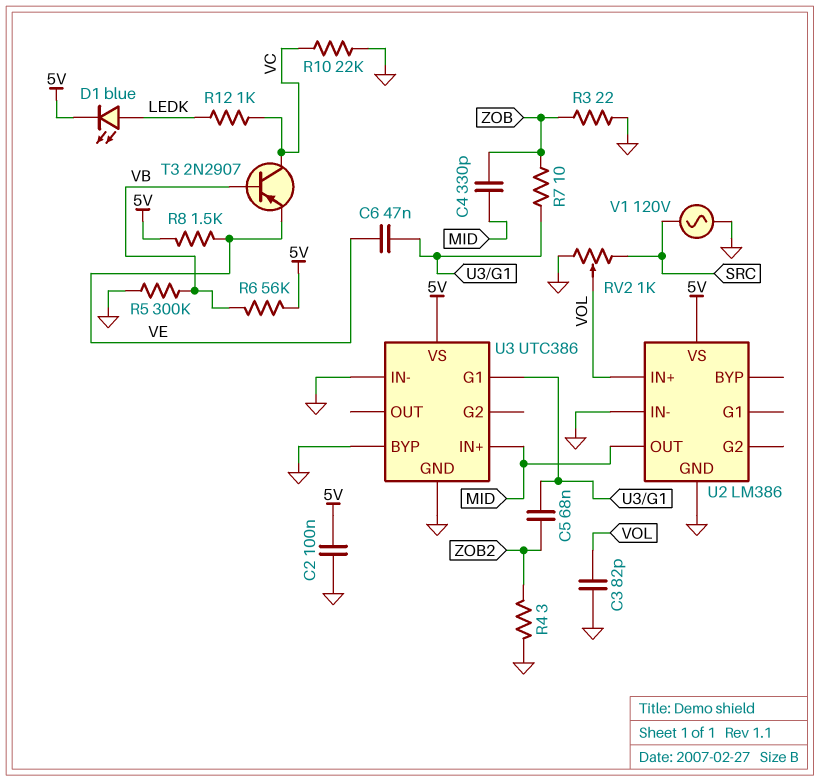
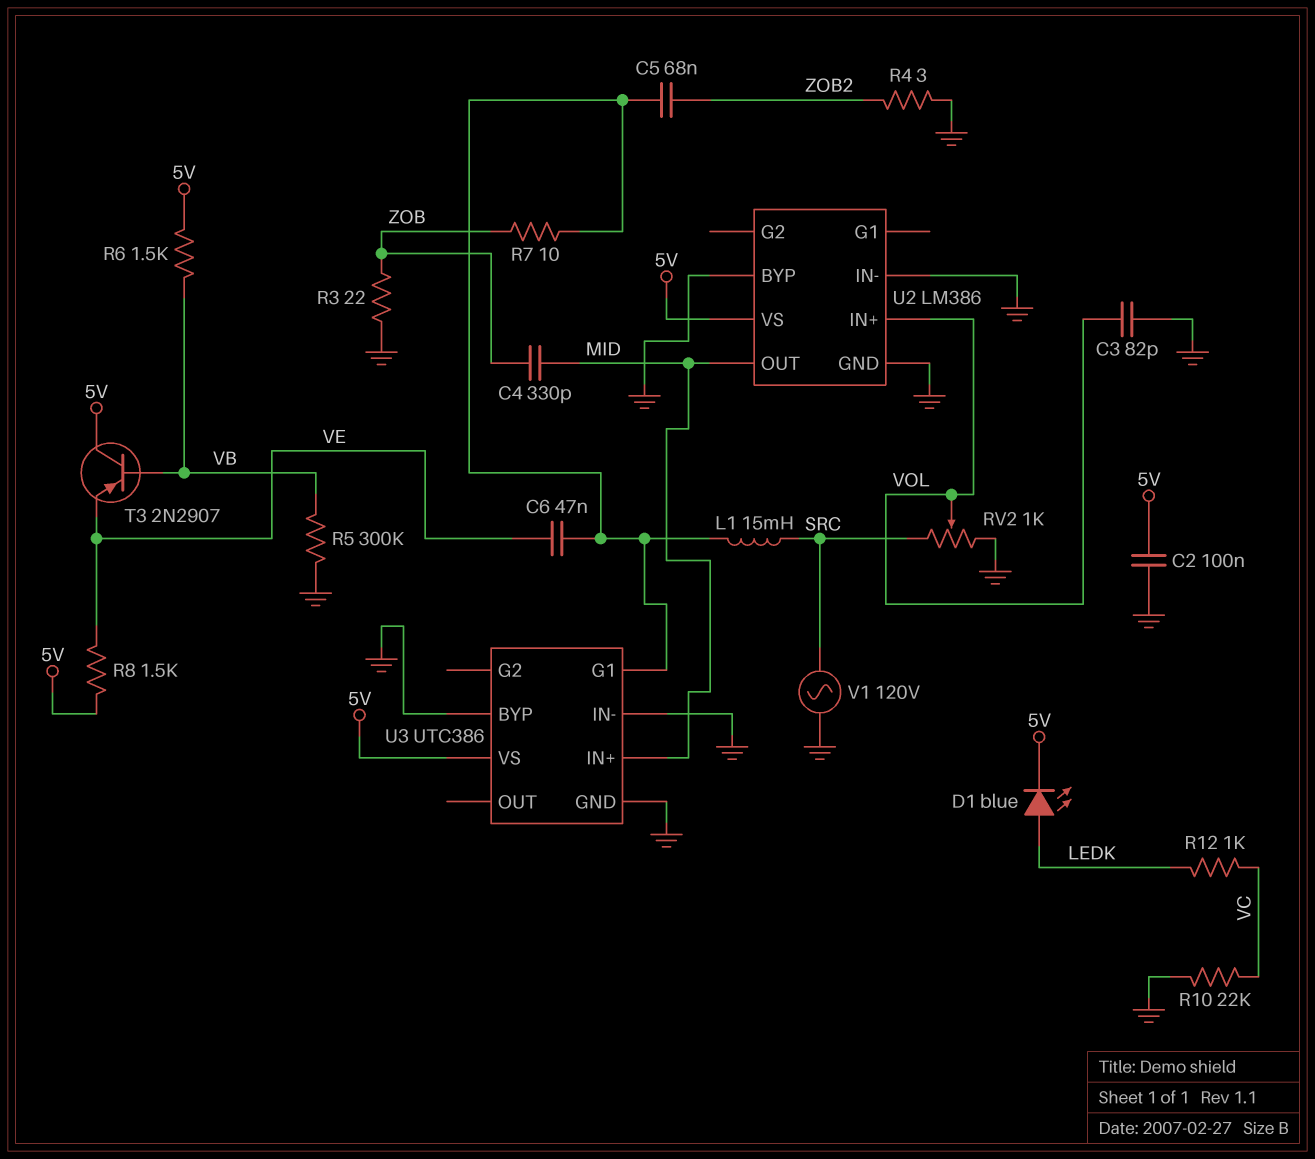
L1: none -> 15mH (SRC, U3/G1)
R6: 56k (5V, VB) -> 1.5k (5V, VB)
T3: PNP 2N2907 (B VB, C VC, E VE) -> PNP 2N2907 (B VB, C 5V, E VE)
U2 pin BYP: none -> GND

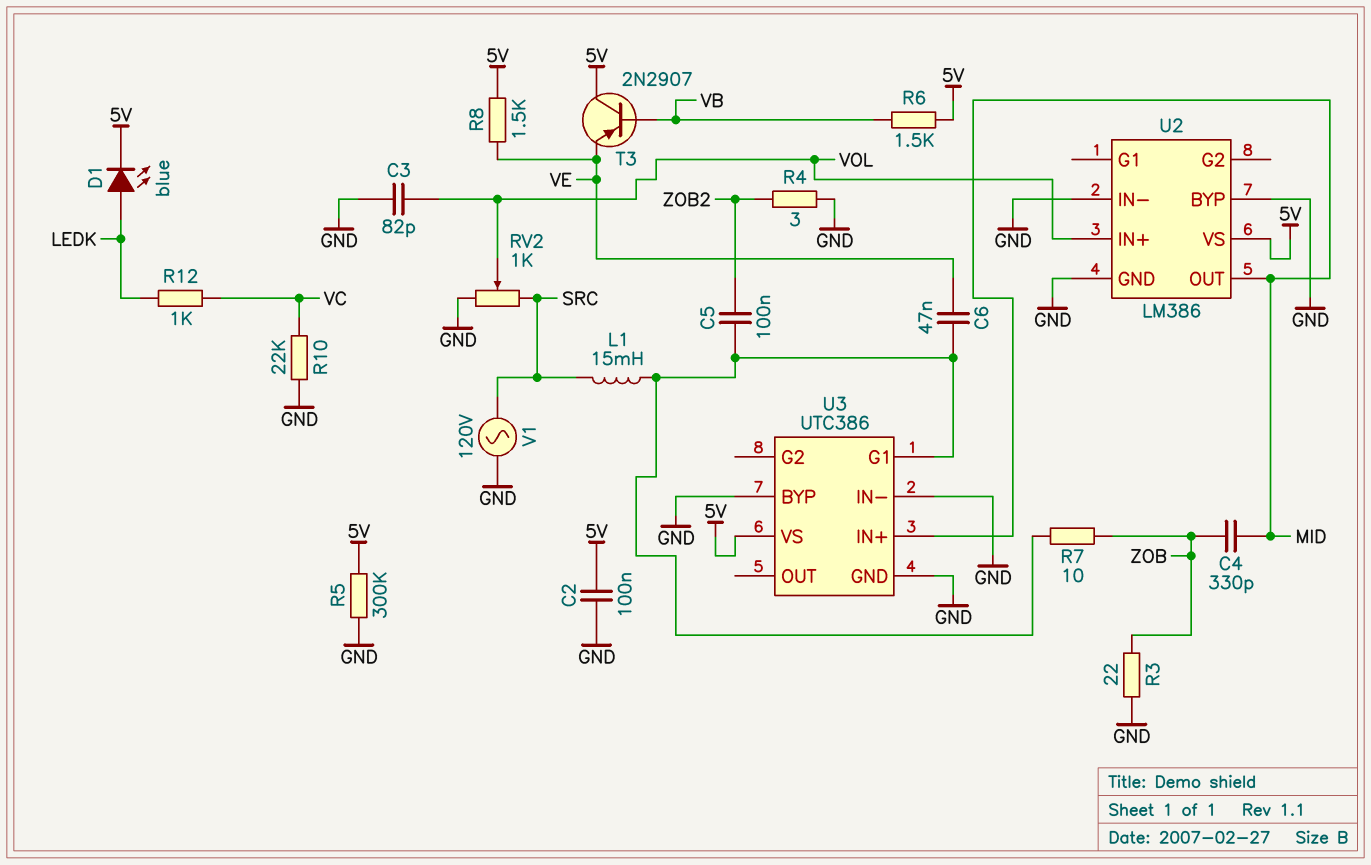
C5: 68nF (U3/G1, ZOB2) -> 100nF (U3/G1, ZOB2)
R5: 300k (GND, VB) -> 300k (5V, GND)

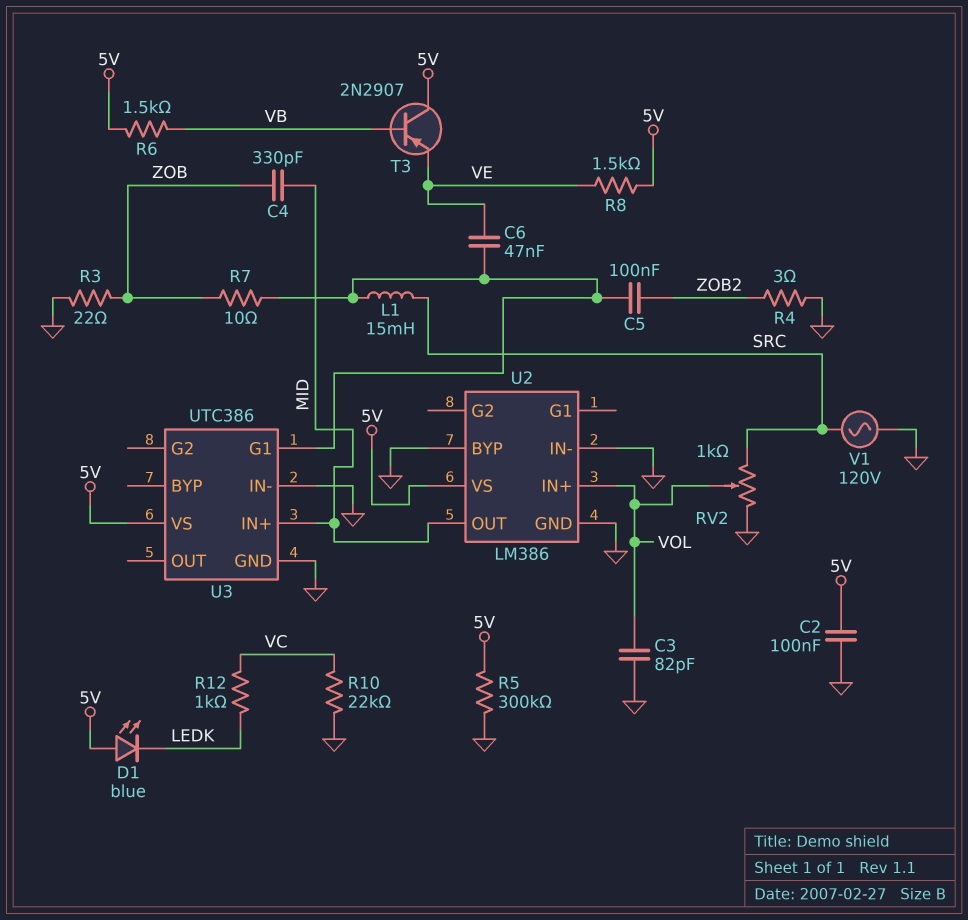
D1: LED blue (A LEDK, K 5V) -> LED blue (A 5V, K LEDK)
U3 pin BYP: GND -> none

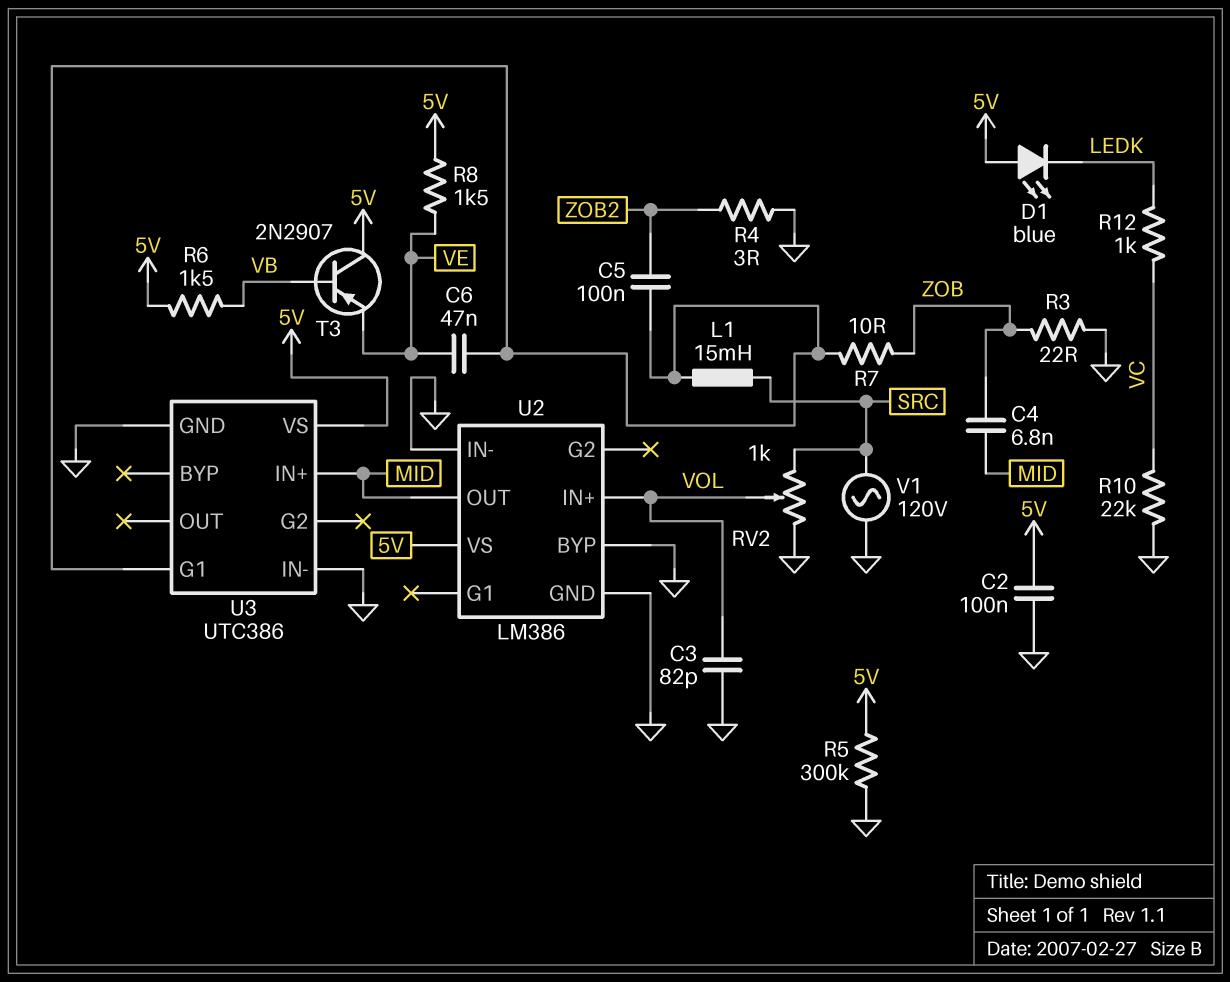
C4: 330pF (MID, ZOB) -> 6.8nF (MID, ZOB)

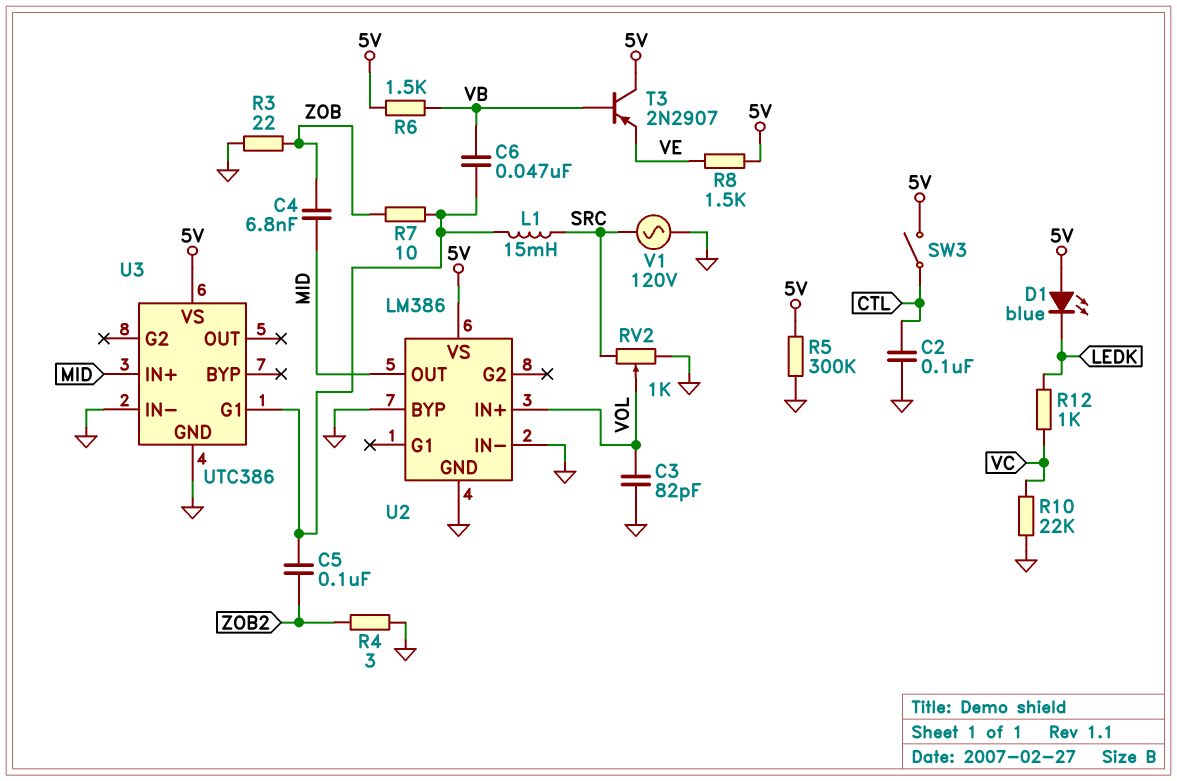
C2: 100nF (5V, GND) -> 100nF (CTL, GND)
C6: 47nF (U3/G1, VE) -> 47nF (U3/G1, VB)
SW3: none -> switch (5V, CTL)

